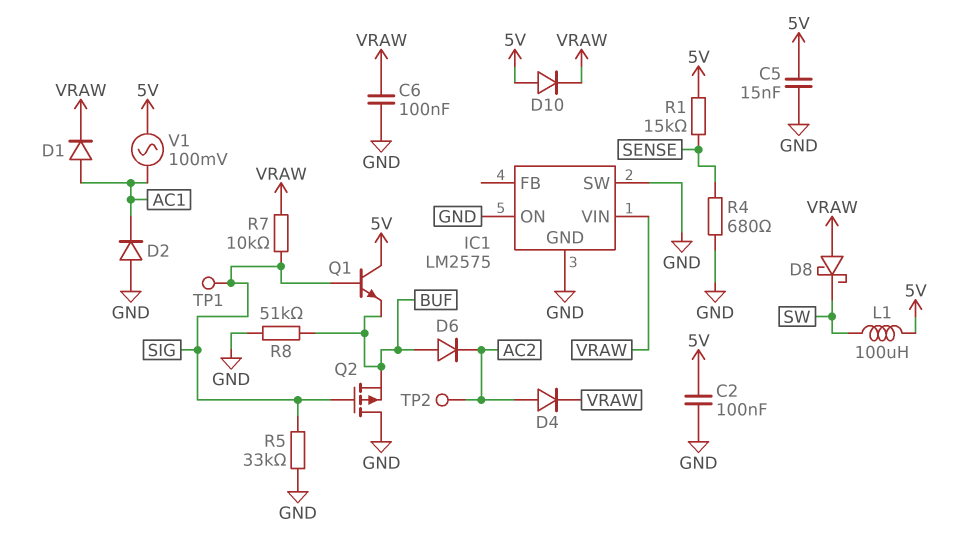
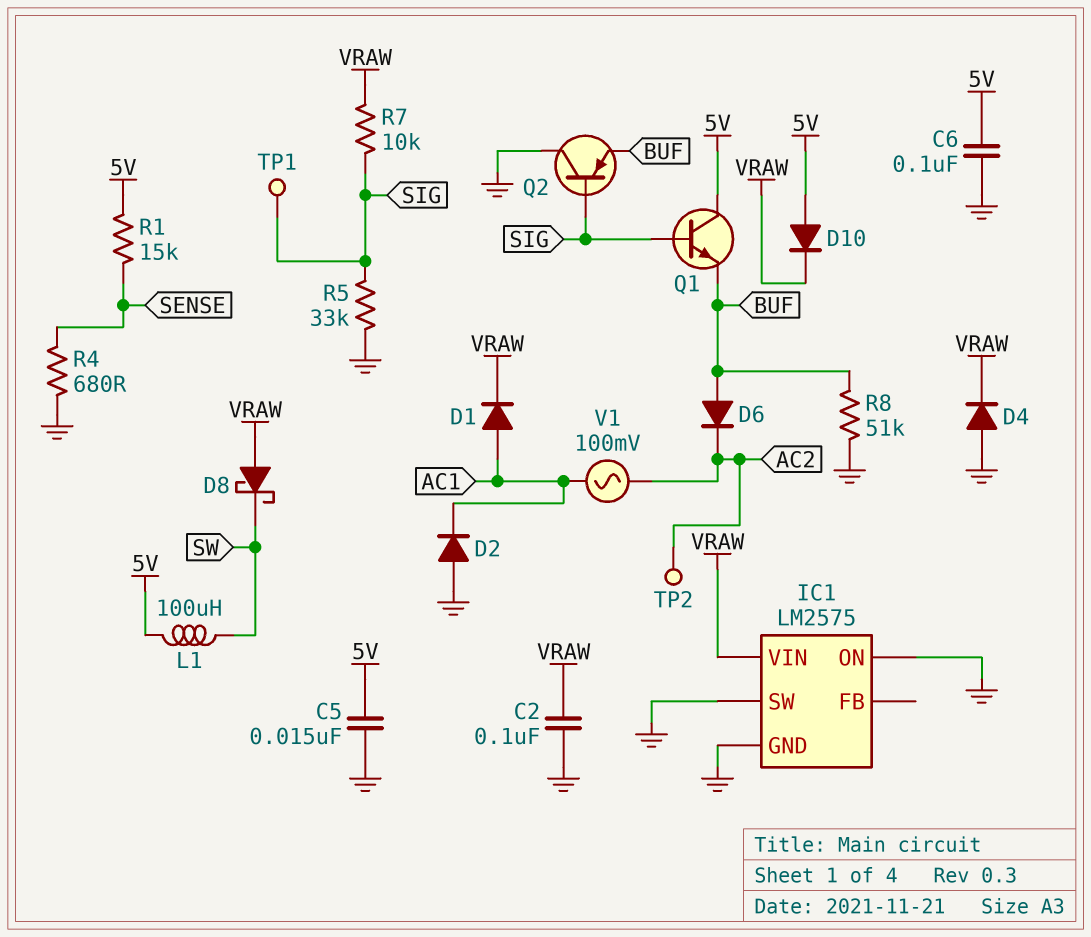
C2: 100nF (5V, GND) -> 100nF (GND, VRAW)
C6: 100nF (GND, VRAW) -> 100nF (5V, GND)
D4: diode (A AC2, K VRAW) -> diode (A GND, K VRAW)
Q2: PMOS (G SIG, D GND, S BUF) -> PNP (B SIG, C GND, E BUF)
V1: AC 100mV (5V, AC1) -> AC 100mV (AC1, AC2)

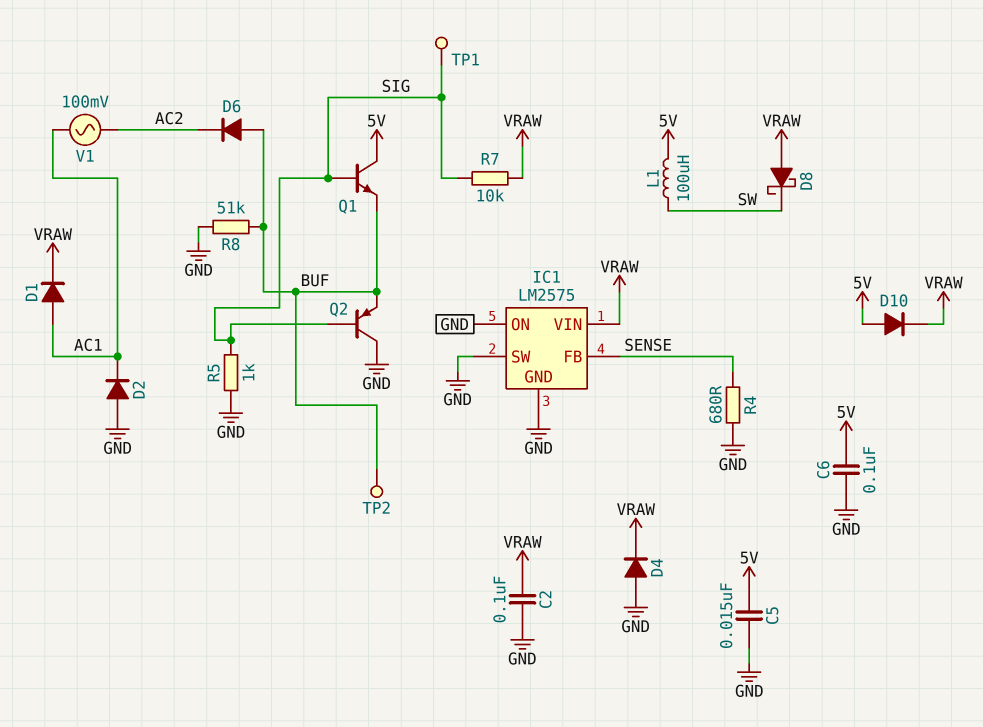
IC1 pin FB: none -> SENSE
R1: 15k (5V, SENSE) -> none
R5: 33k (GND, SIG) -> 1k (GND, SIG)
TP2: test point (AC2) -> test point (BUF)

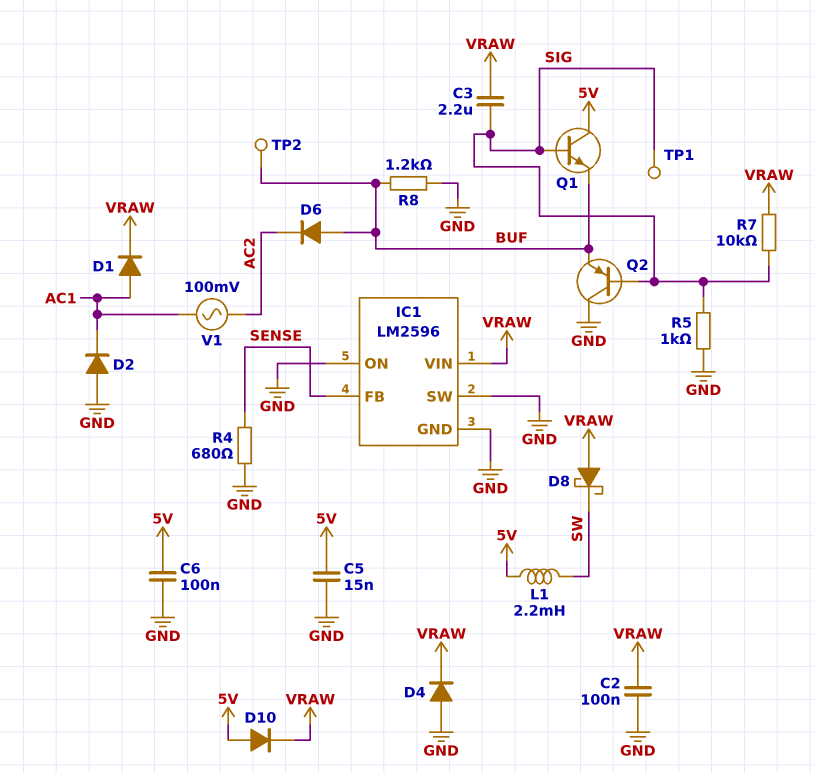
C3: none -> 2.2uF (SIG, VRAW)
IC1: LM2575 -> LM2596
L1: 100uH (5V, SW) -> 2.2mH (5V, SW)
R8: 51k (BUF, GND) -> 1.2k (BUF, GND)

